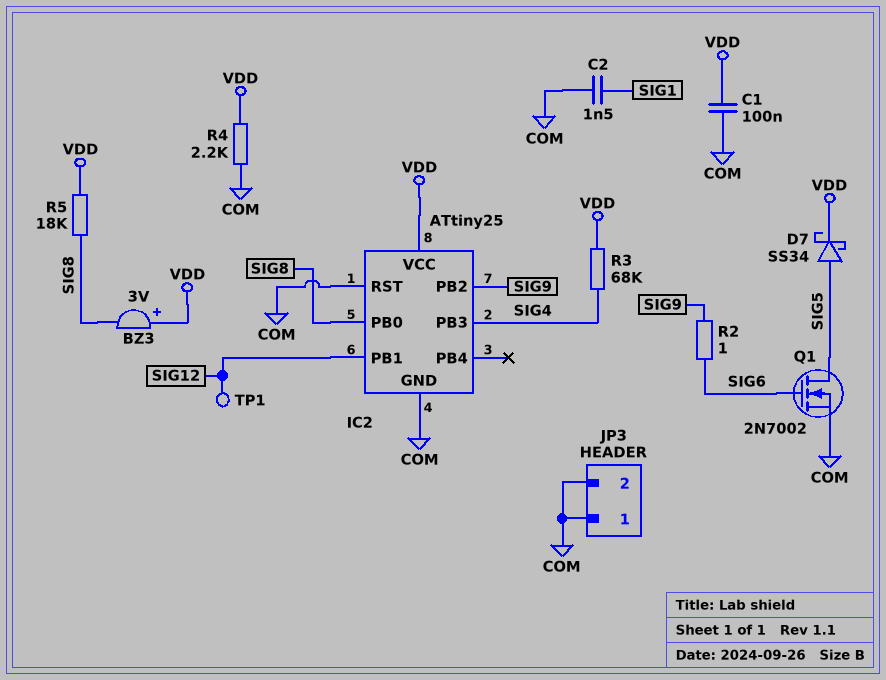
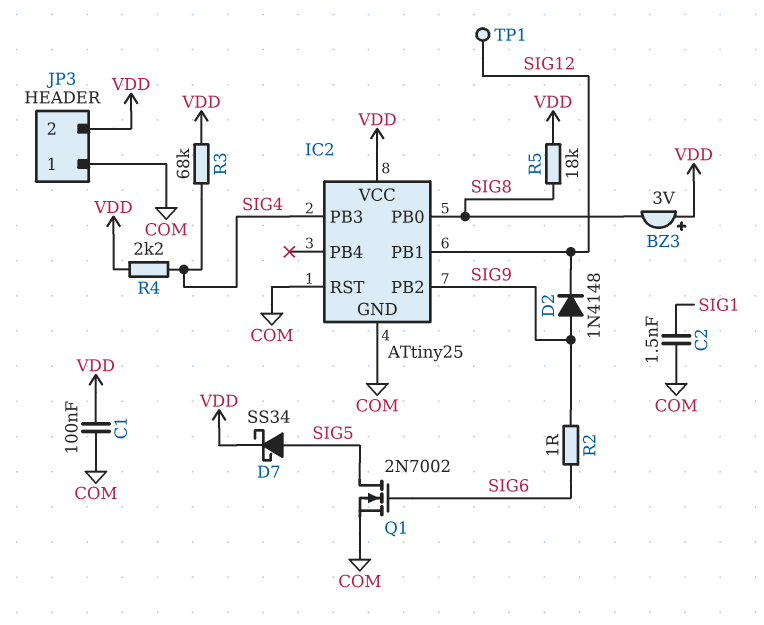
D2: none -> diode 1N4148 (A SIG9, K SIG12)
JP3 pin 2: COM -> VDD
R4: 2.2k (COM, VDD) -> 2.2k (SIG4, VDD)

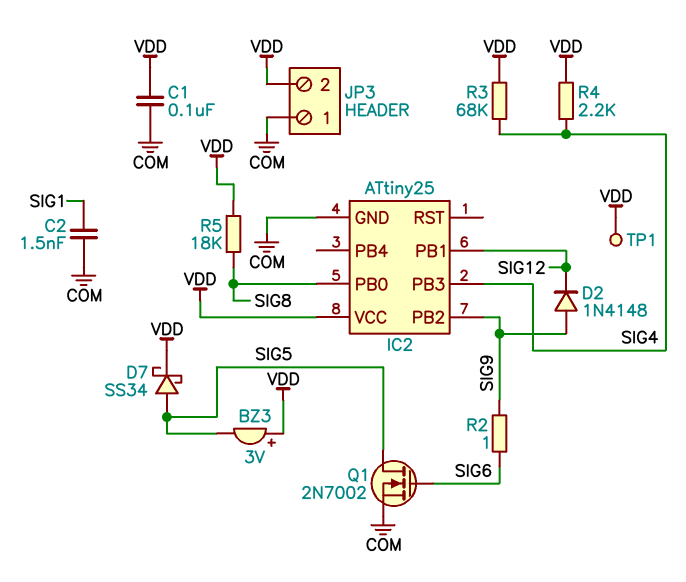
BZ3: buzzer 3V (plus VDD, minus SIG8) -> buzzer 3V (plus VDD, minus SIG5)
IC2 pin RST: COM -> none
TP1: test point (SIG12) -> test point (VDD)

